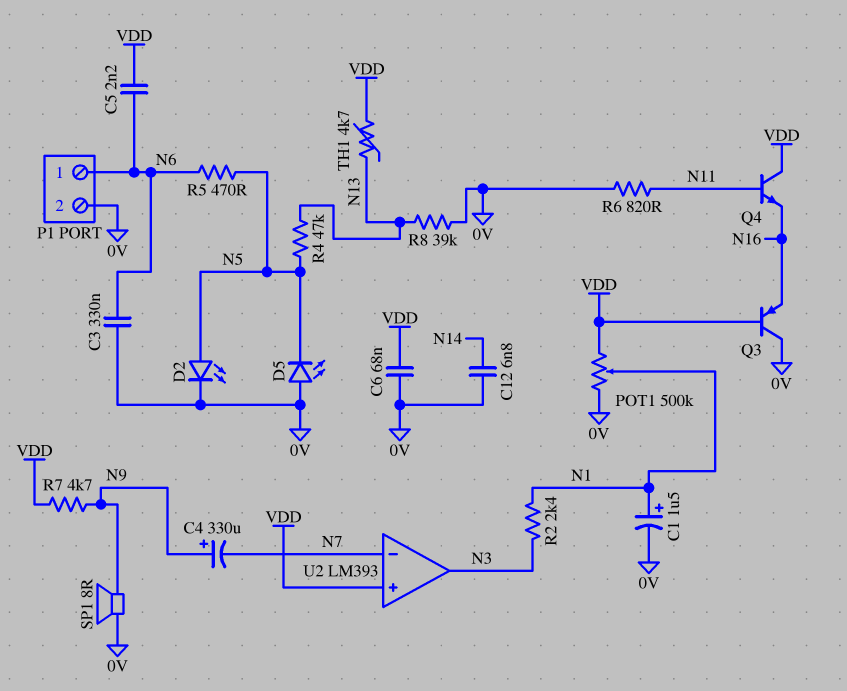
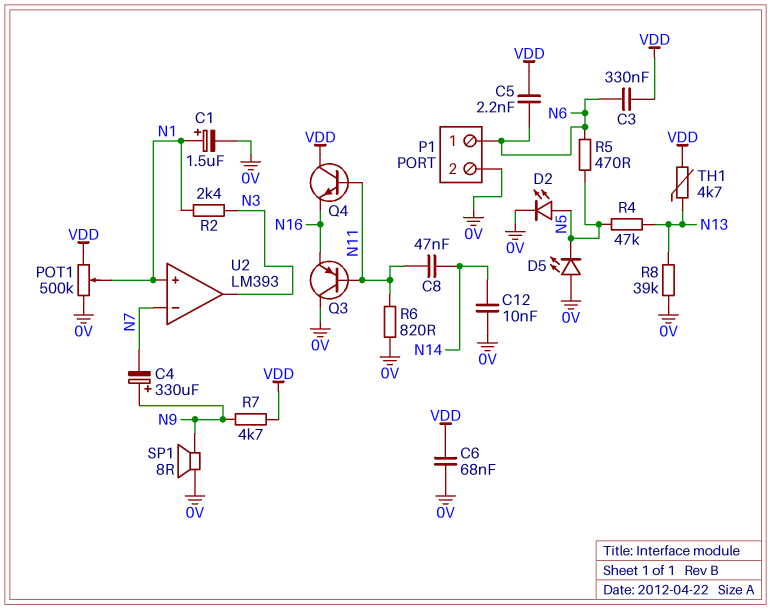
C3: 330nF (0V, N6) -> 330nF (N6, VDD)
C8: none -> 47nF (N11, N14)
C12: 6.8nF (0V, N14) -> 10nF (0V, N14)
Q3: PNP (B VDD, C 0V, E N16) -> PNP (B N11, C 0V, E N16)
U2 pin in+: VDD -> N1

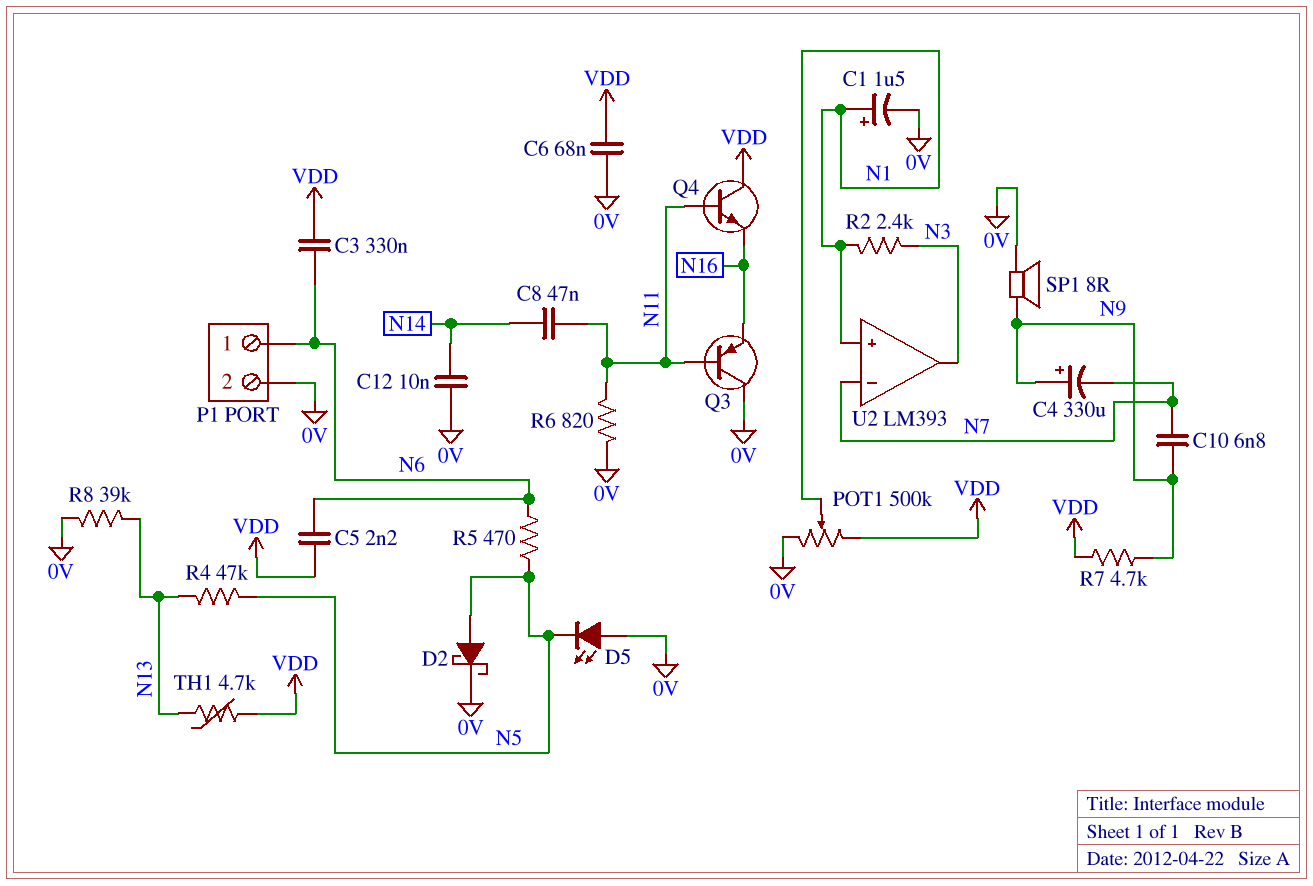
C10: none -> 6.8nF (N7, N9)
D2: LED (A N5, K 0V) -> schottky (A N5, K 0V)

